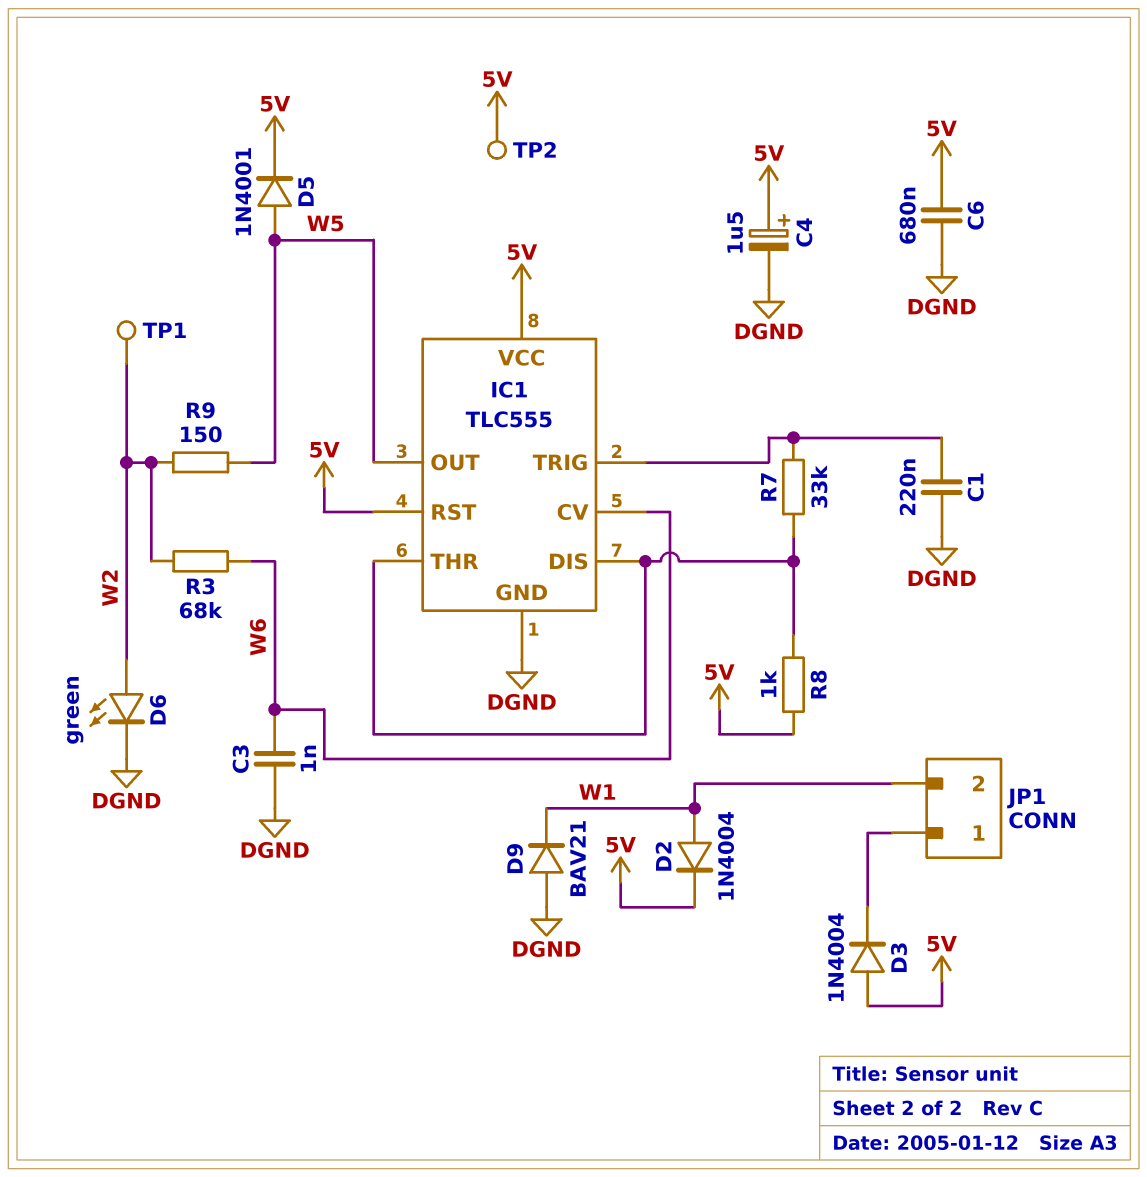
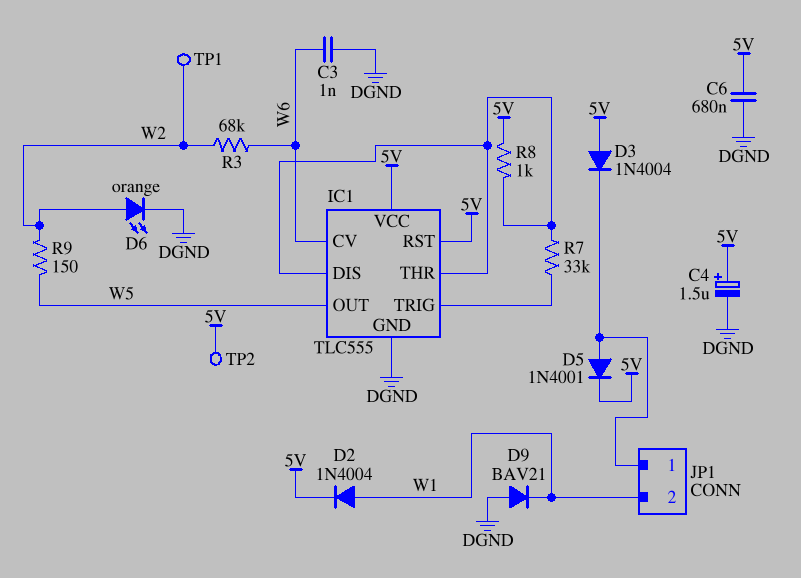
C1: 220nF (DGND, IC1/TRIG) -> none
D5: diode 1N4001 (A W5, K 5V) -> diode 1N4001 (A JP1/1, K 5V)
D6: LED green (A W2, K DGND) -> LED orange (A W2, K DGND)

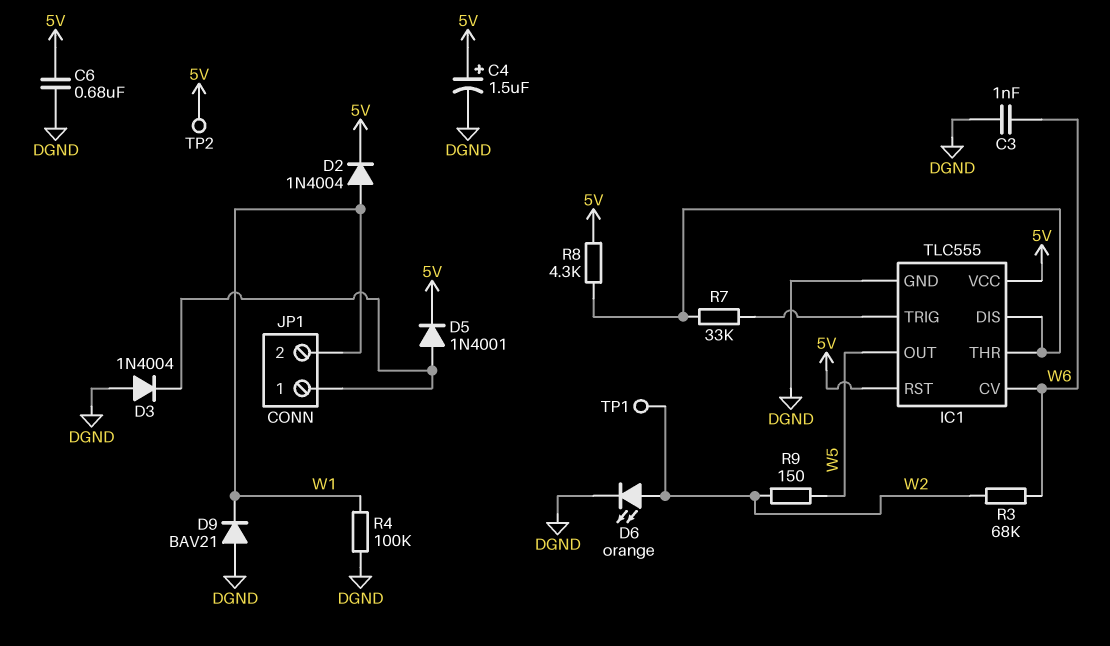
D3: diode 1N4004 (A 5V, K JP1/1) -> diode 1N4004 (A DGND, K JP1/1)
R4: none -> 100k (DGND, W1)
R8: 1k (5V, IC1/DIS) -> 4.3k (5V, IC1/DIS)

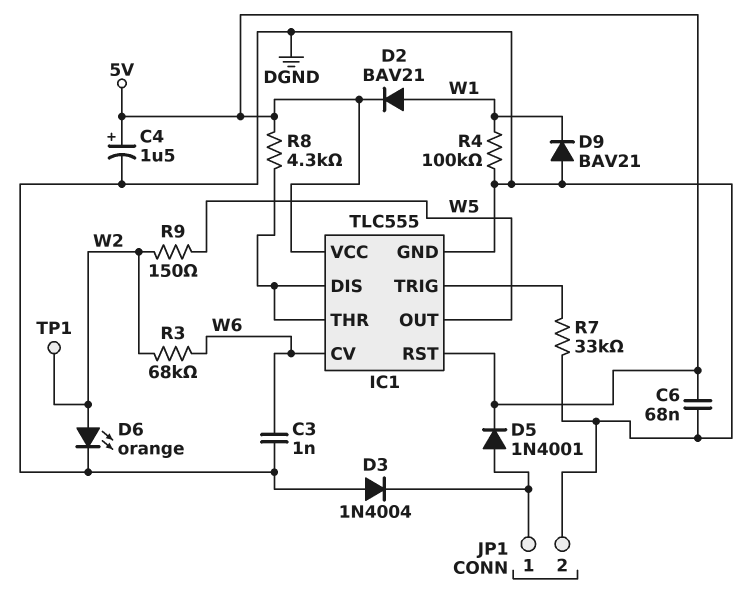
C6: 680nF (5V, DGND) -> 68nF (5V, DGND)
D2: diode 1N4004 (A W1, K 5V) -> diode BAV21 (A W1, K 5V)
JP1 pin 2: W1 -> DGND
R7: 33k (IC1/DIS, IC1/TRIG) -> 33k (DGND, IC1/TRIG)
TP2: test point (5V) -> none

